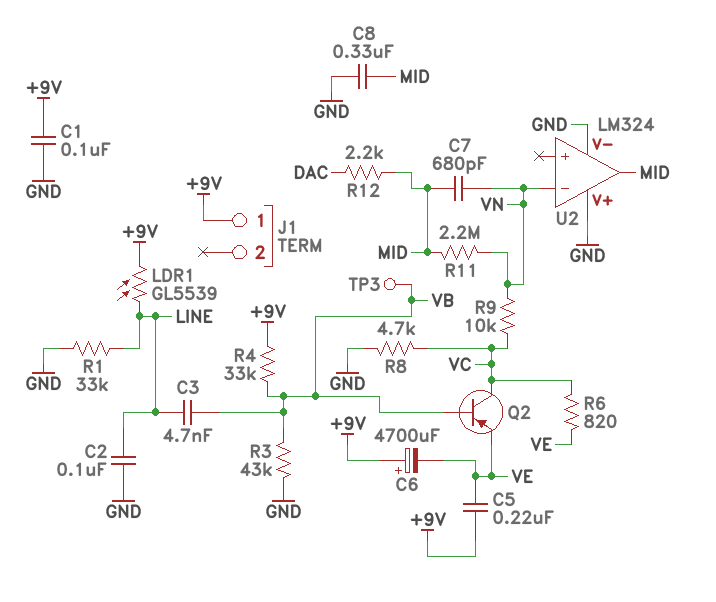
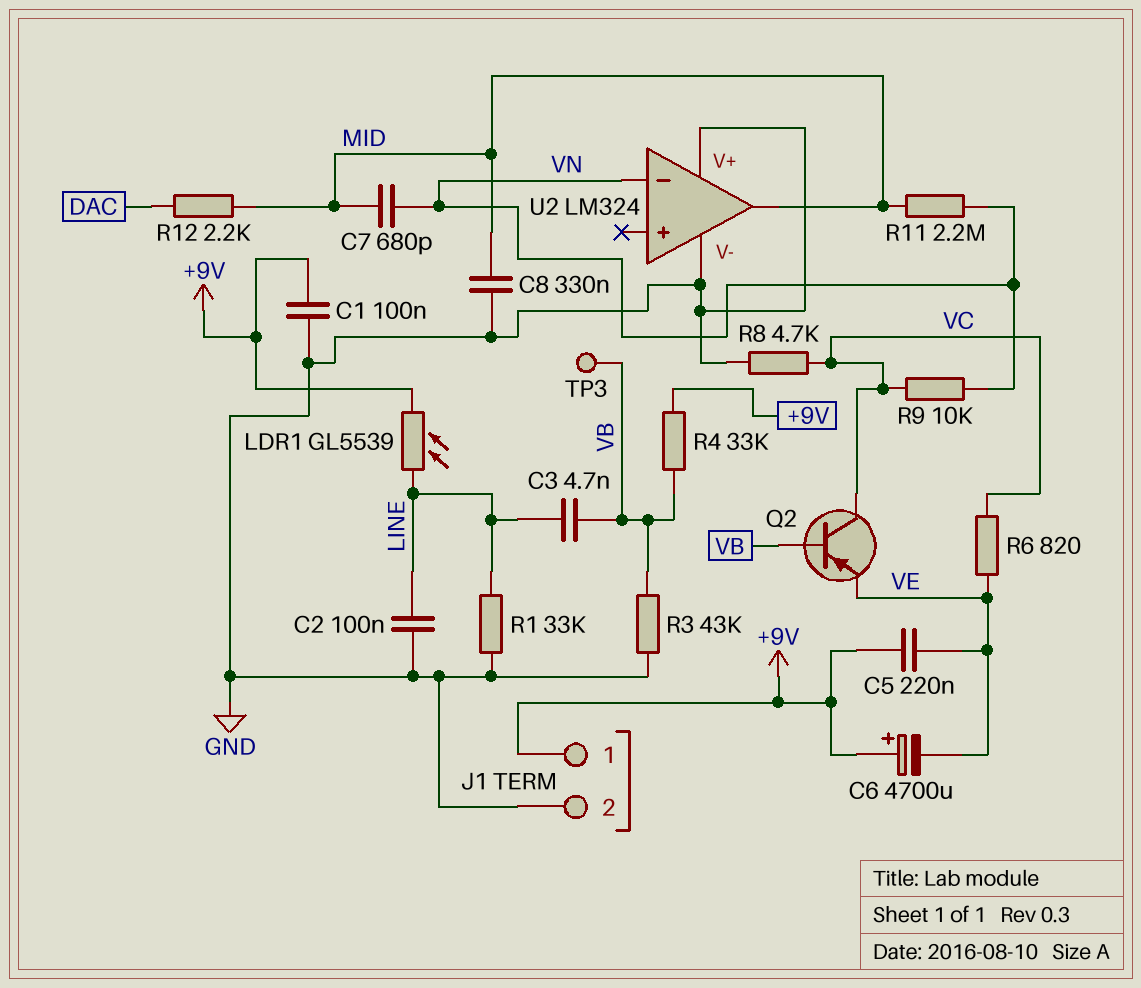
J1 pin 2: none -> GND

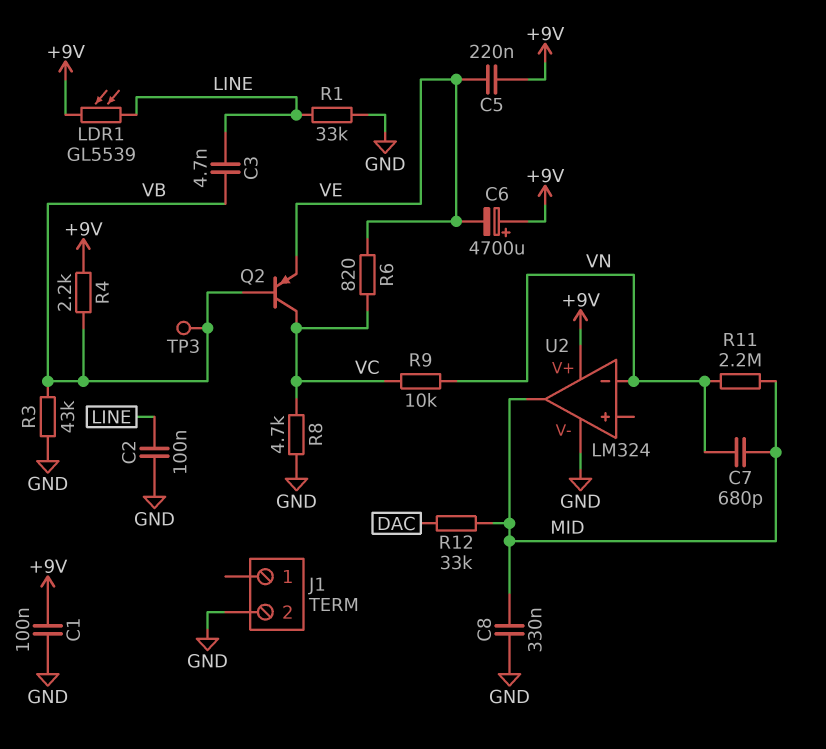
J1 pin 1: +9V -> none
R4: 33k (+9V, VB) -> 2.2k (+9V, VB)
R12: 2.2k (DAC, MID) -> 33k (DAC, MID)
U2 pin V+: GND -> +9V

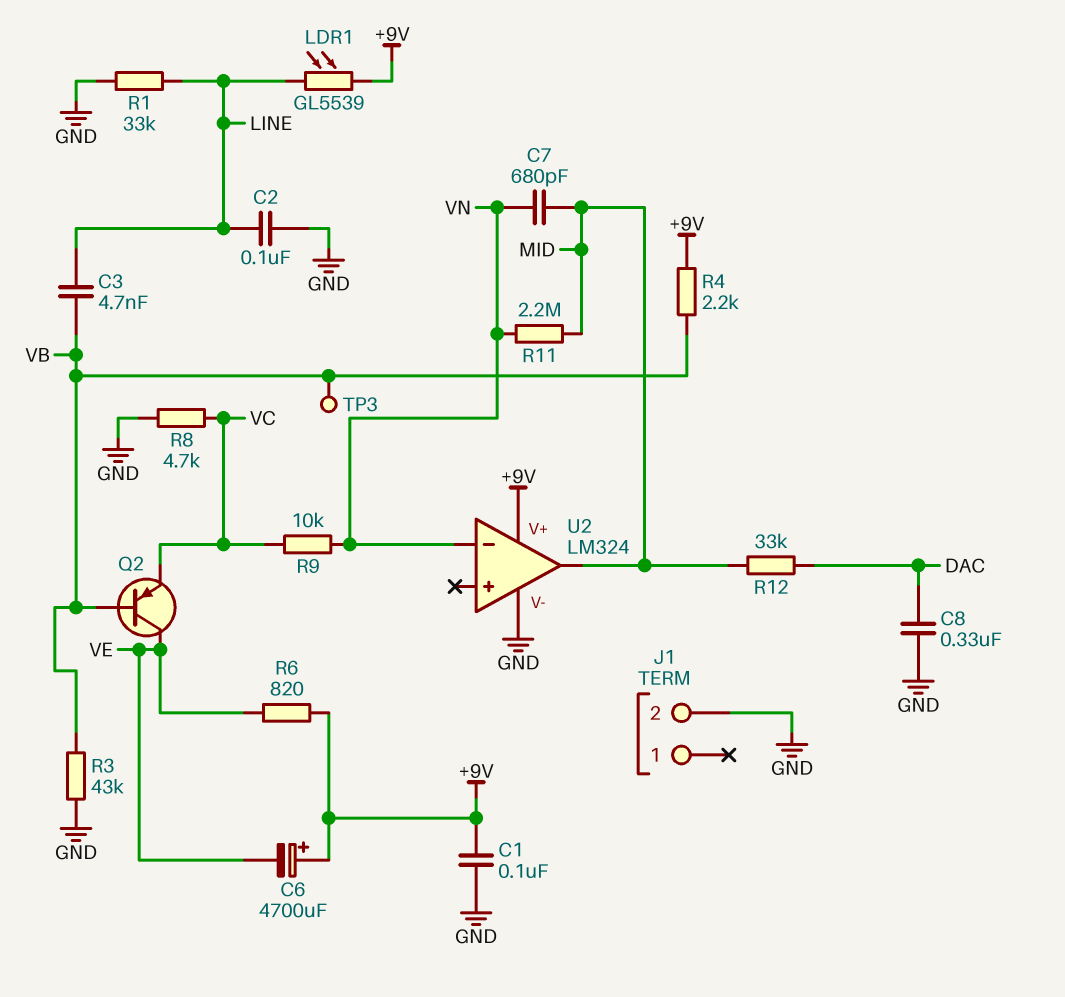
C5: 220nF (+9V, VE) -> none
C8: 330nF (GND, MID) -> 330nF (DAC, GND)
Q2: PNP (B VB, C VC, E VE) -> PNP (B VB, C VE, E VC)
R6: 820 (VC, VE) -> 820 (+9V, VE)

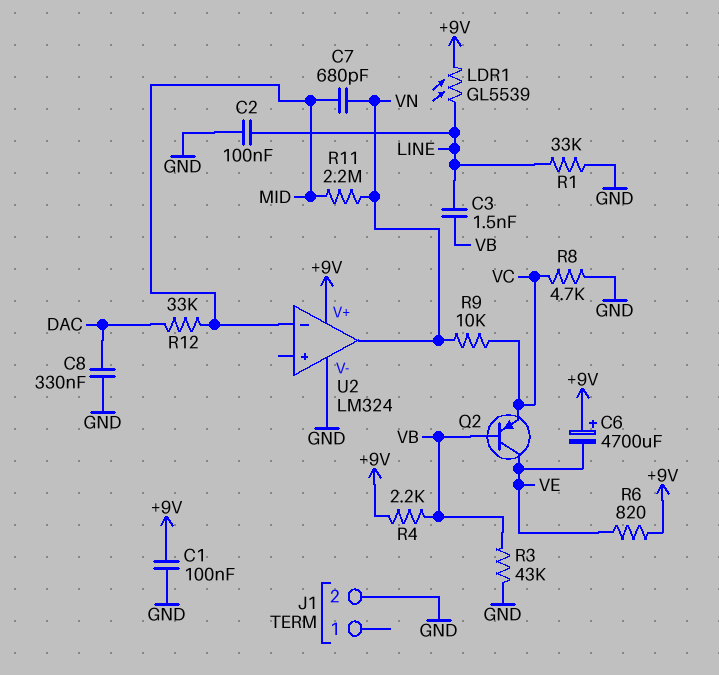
C3: 4.7nF (LINE, VB) -> 1.5nF (LINE, VB)
TP3: test point (VB) -> none
U2 pin in-: VN -> MID
U2 pin out: MID -> VN

